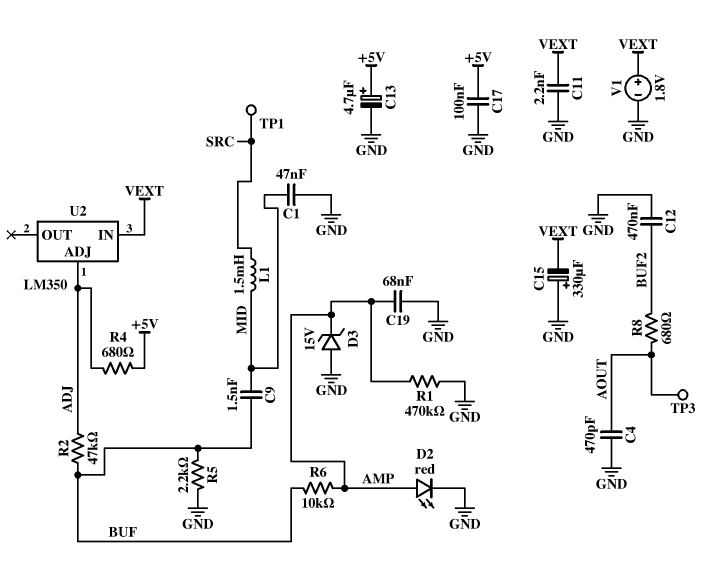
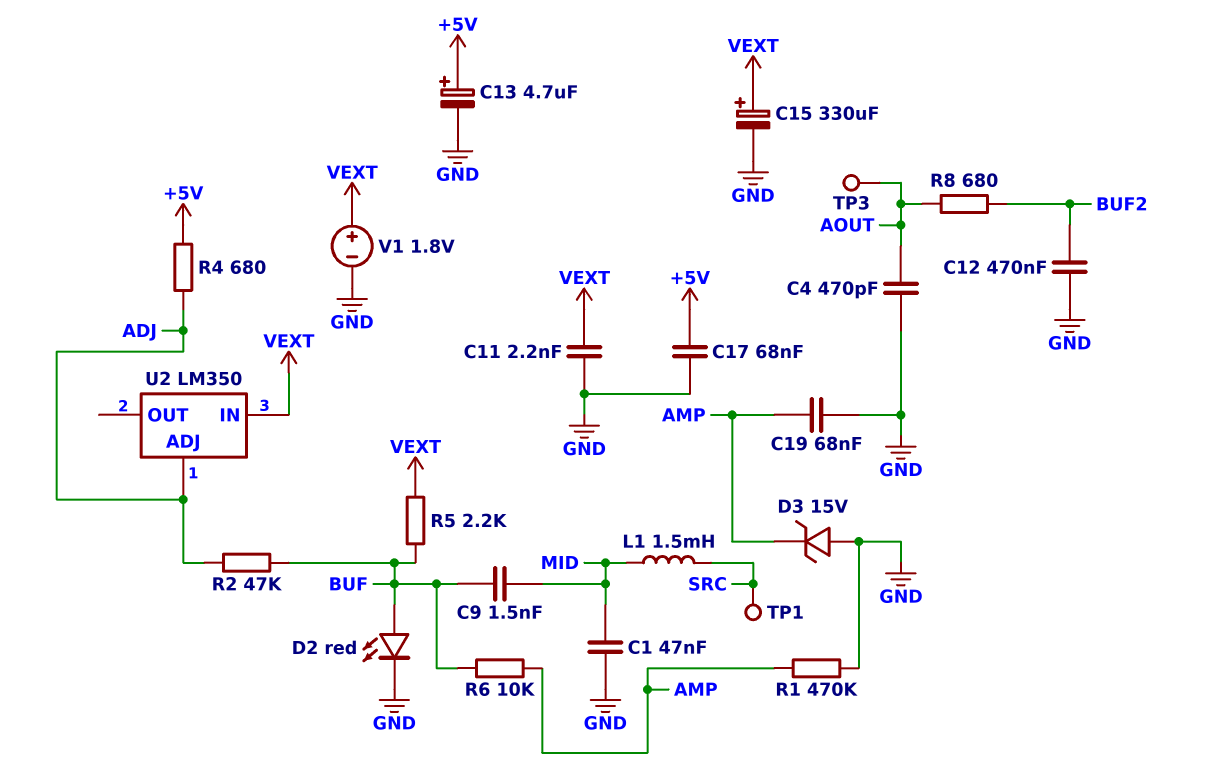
C15: 330uF (plus GND, minus VEXT) -> 330uF (plus VEXT, minus GND)
C17: 100nF (+5V, GND) -> 68nF (+5V, GND)
D2: LED red (A AMP, K GND) -> LED red (A BUF, K GND)
R5: 2.2k (BUF, GND) -> 2.2k (BUF, VEXT)

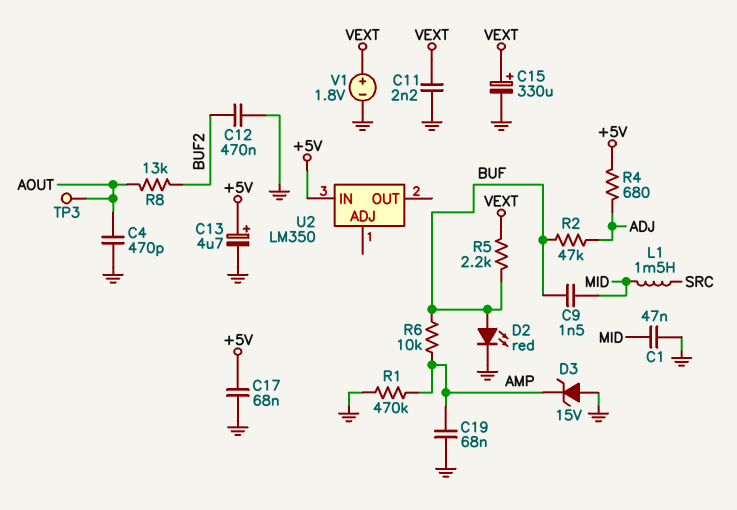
R8: 680 (AOUT, BUF2) -> 13k (AOUT, BUF2)
TP1: test point (SRC) -> none
U2 pin ADJ: ADJ -> none
U2 pin IN: VEXT -> +5V

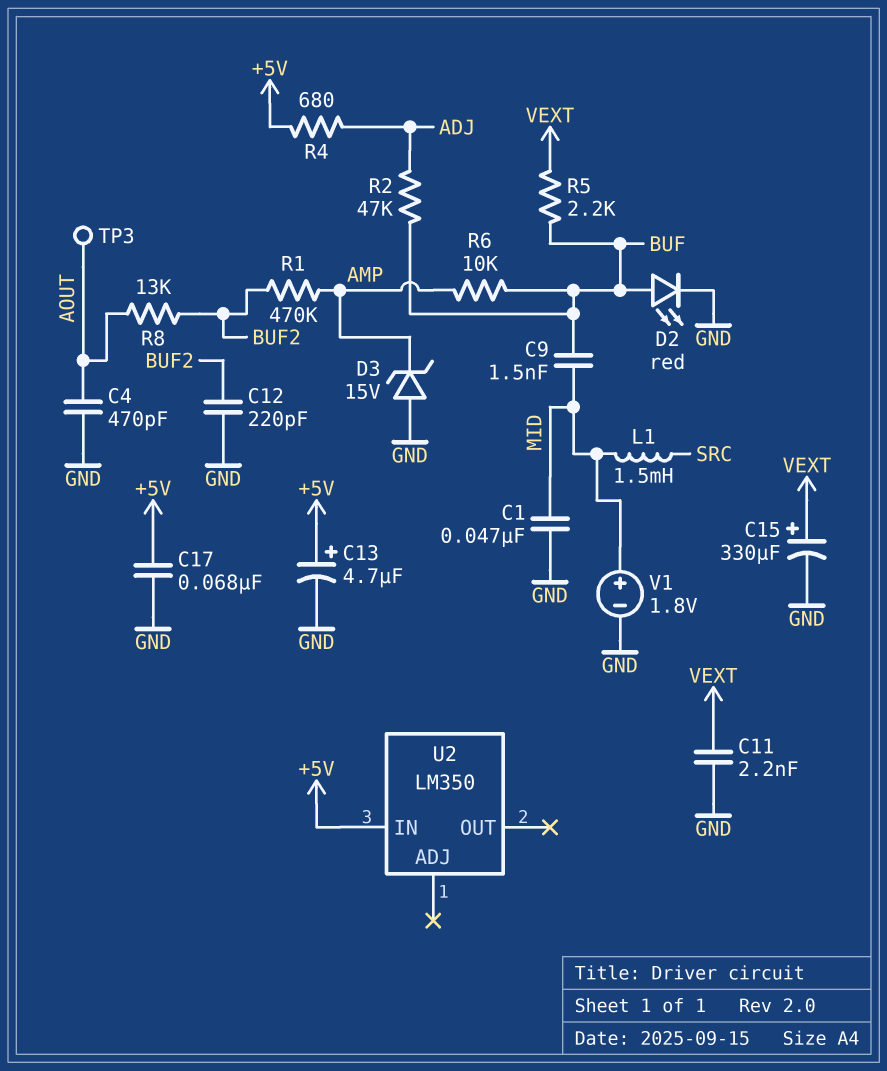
C12: 470nF (BUF2, GND) -> 220pF (BUF2, GND)
C19: 68nF (AMP, GND) -> none
R1: 470k (AMP, GND) -> 470k (AMP, BUF2)
V1: 1.8V (plus VEXT, minus GND) -> 1.8V (plus MID, minus GND)

